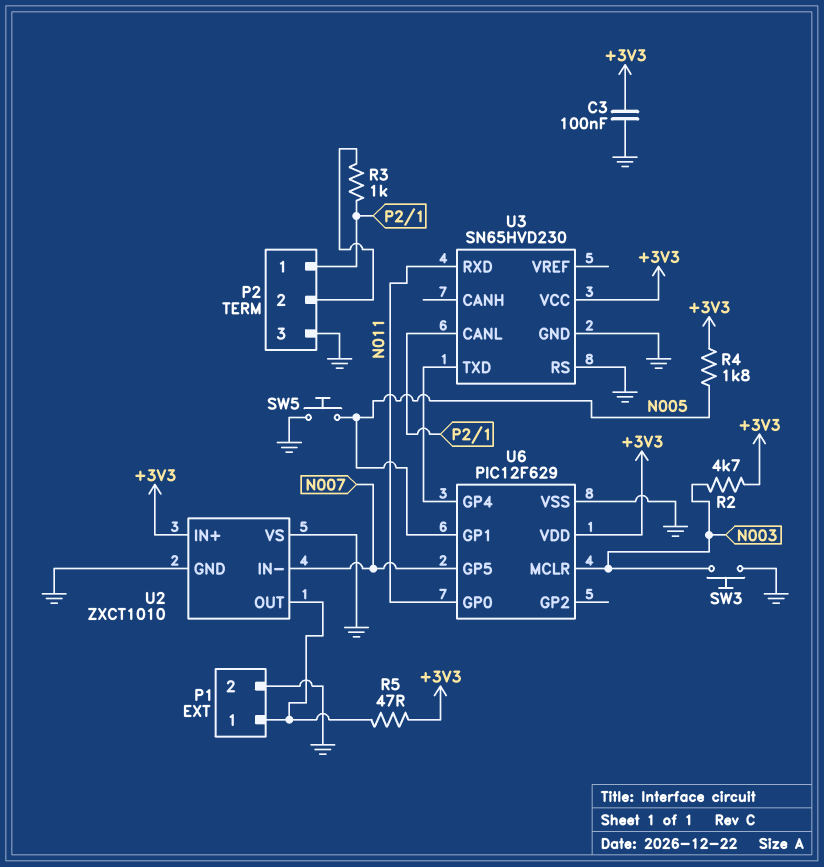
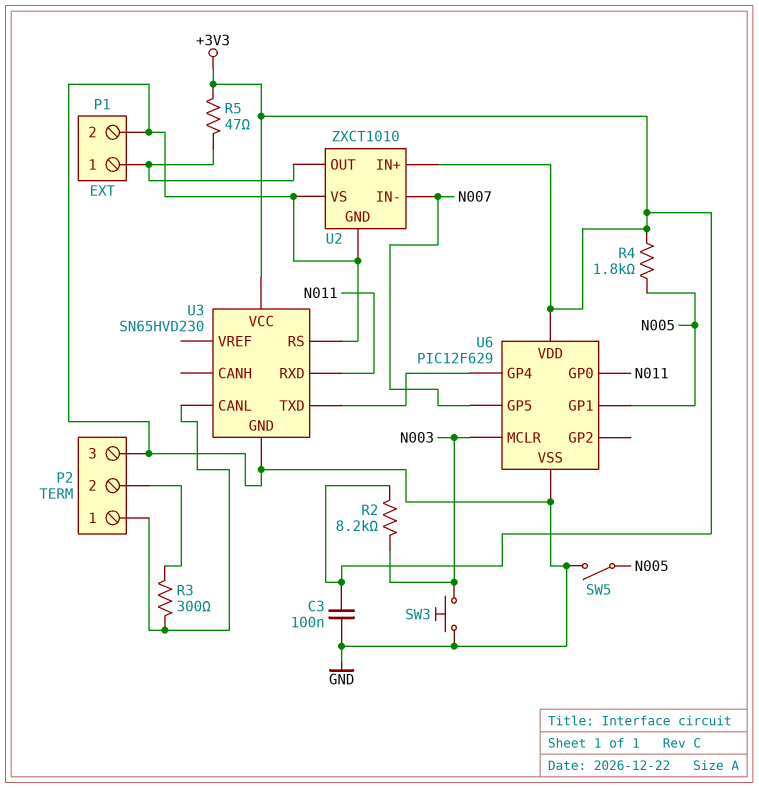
R2: 4.7k (+3V3, N003) -> 8.2k (+3V3, N003)
R3: 1k (P2/1, P2/2) -> 300 (P2/1, P2/2)
SW5: button (GND, N005) -> switch (GND, N005)

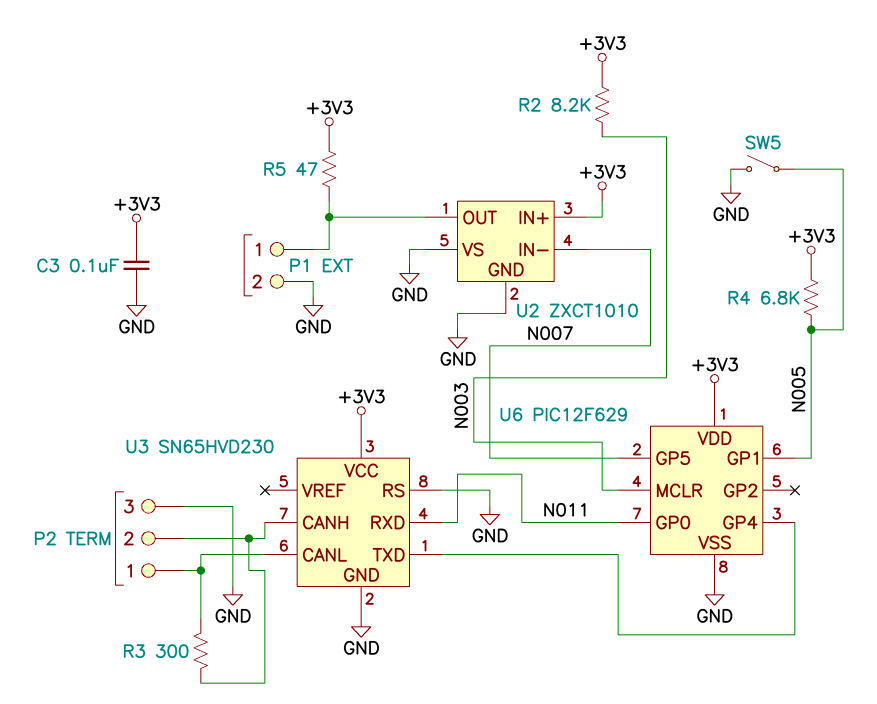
R4: 1.8k (+3V3, N005) -> 6.8k (+3V3, N005)
SW3: button (GND, N003) -> none
U3 pin CANH: none -> P2/2

